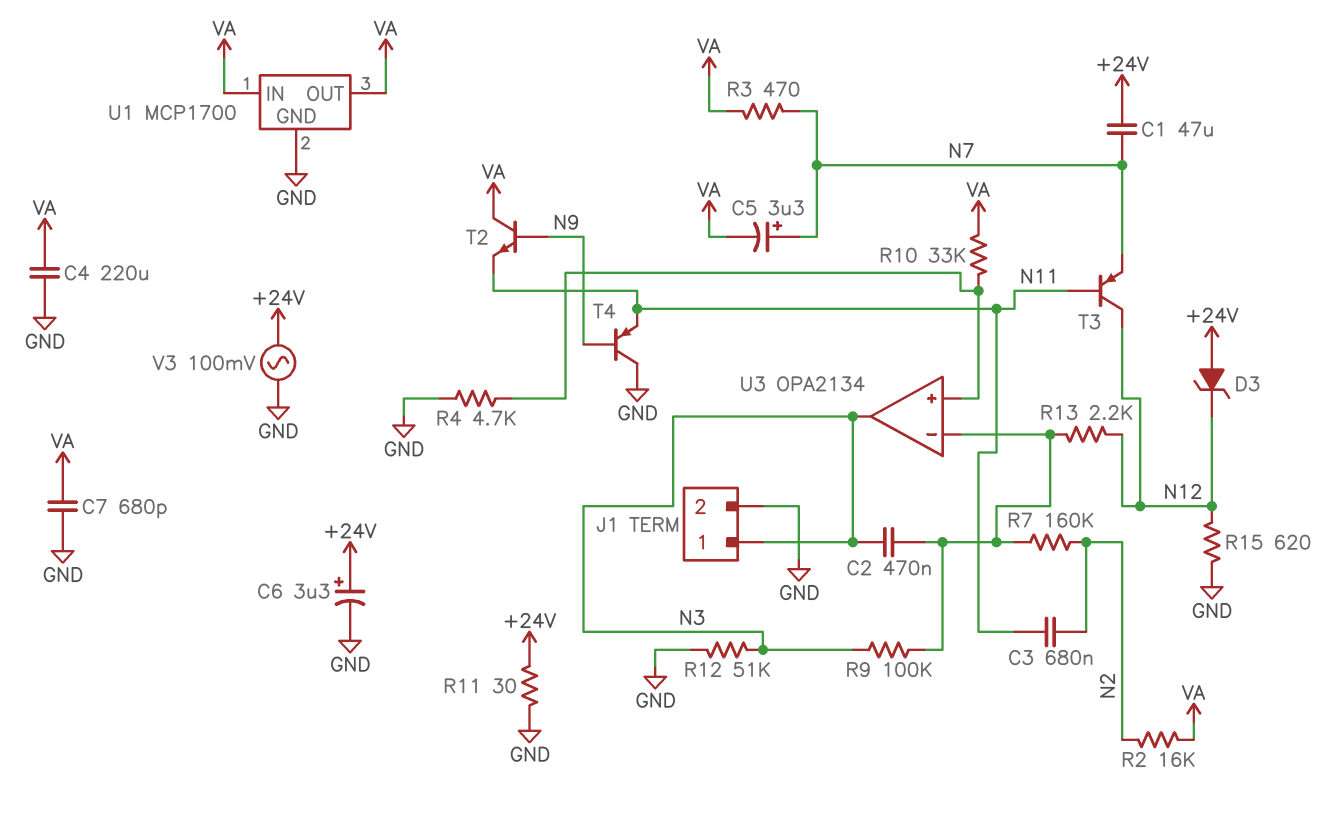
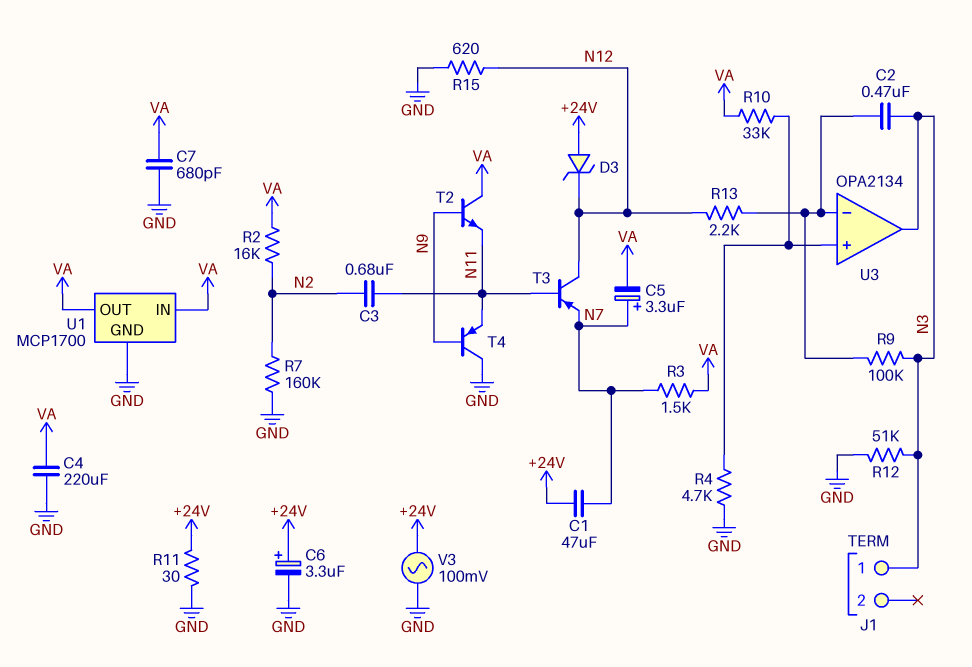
J1 pin 2: GND -> none
R3: 470 (N7, VA) -> 1.5k (N7, VA)
R7: 160k (N2, U3/in-) -> 160k (GND, N2)

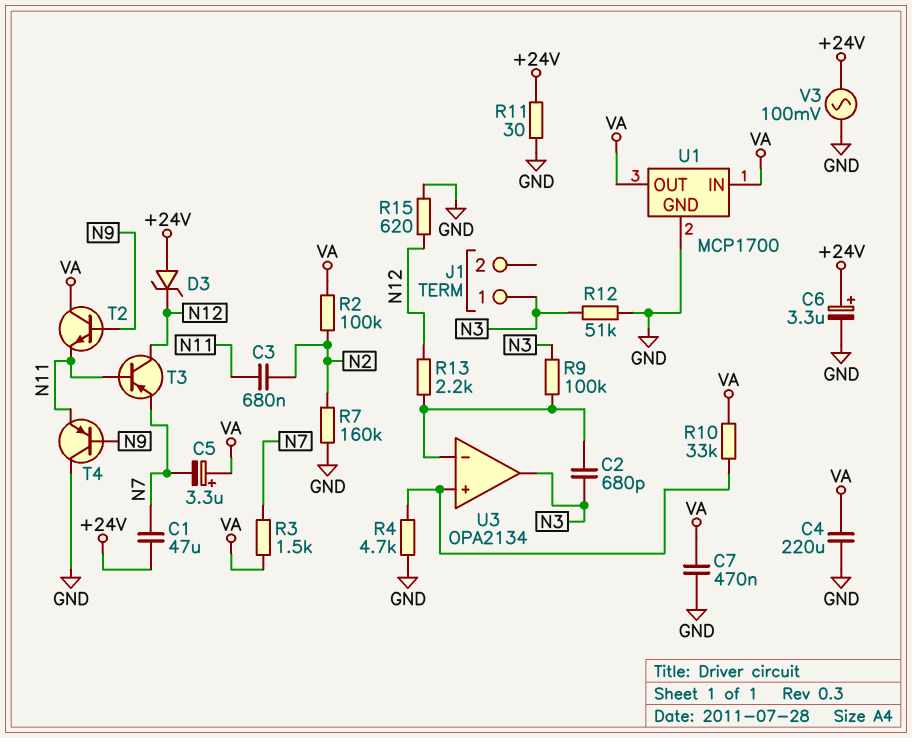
C2: 470nF (N3, U3/in-) -> 680pF (N3, U3/in-)
C5: 3.3uF (plus N7, minus VA) -> 3.3uF (plus VA, minus N7)
C7: 680pF (GND, VA) -> 470nF (GND, VA)
R2: 16k (N2, VA) -> 100k (N2, VA)

